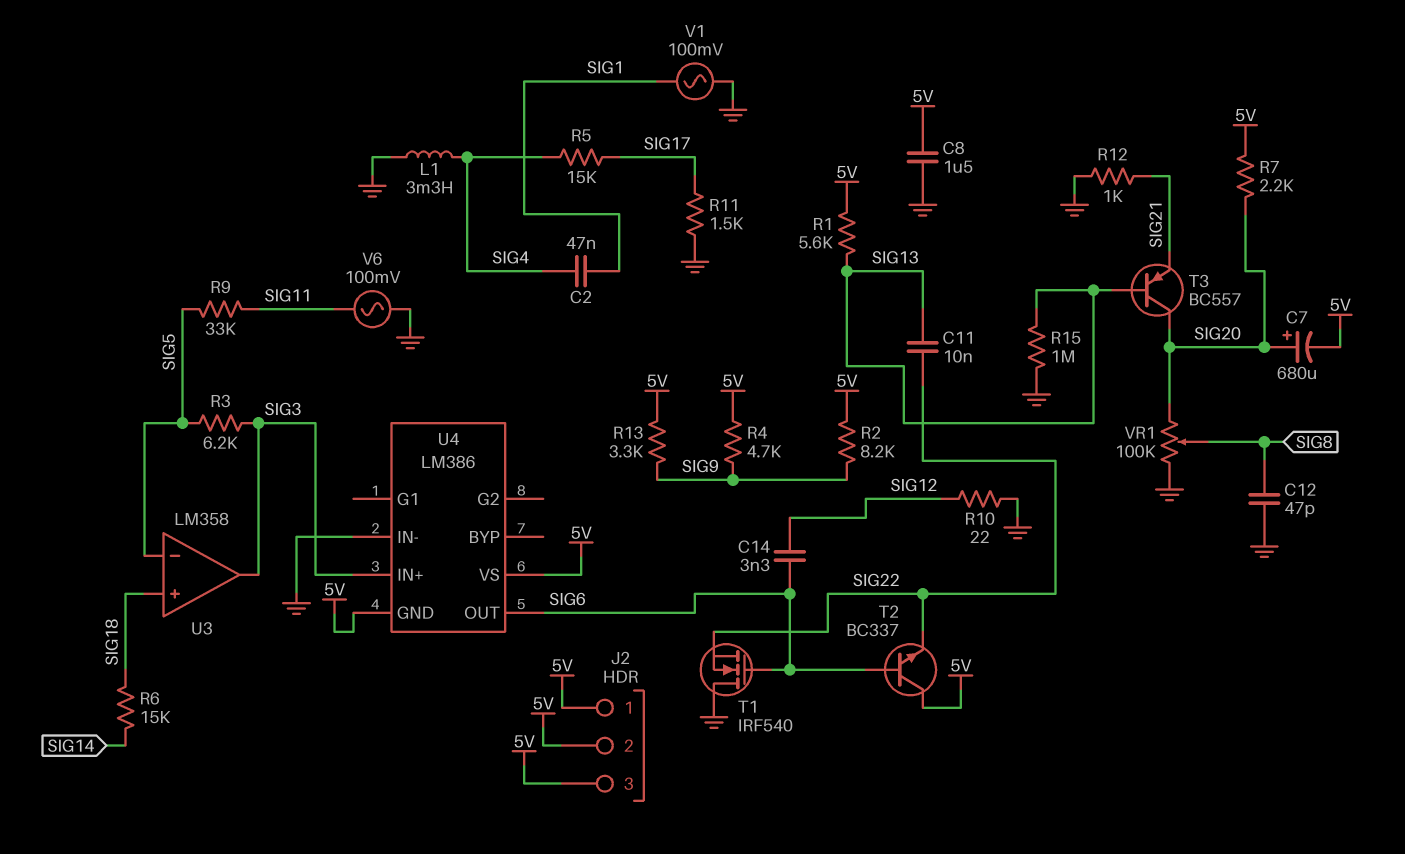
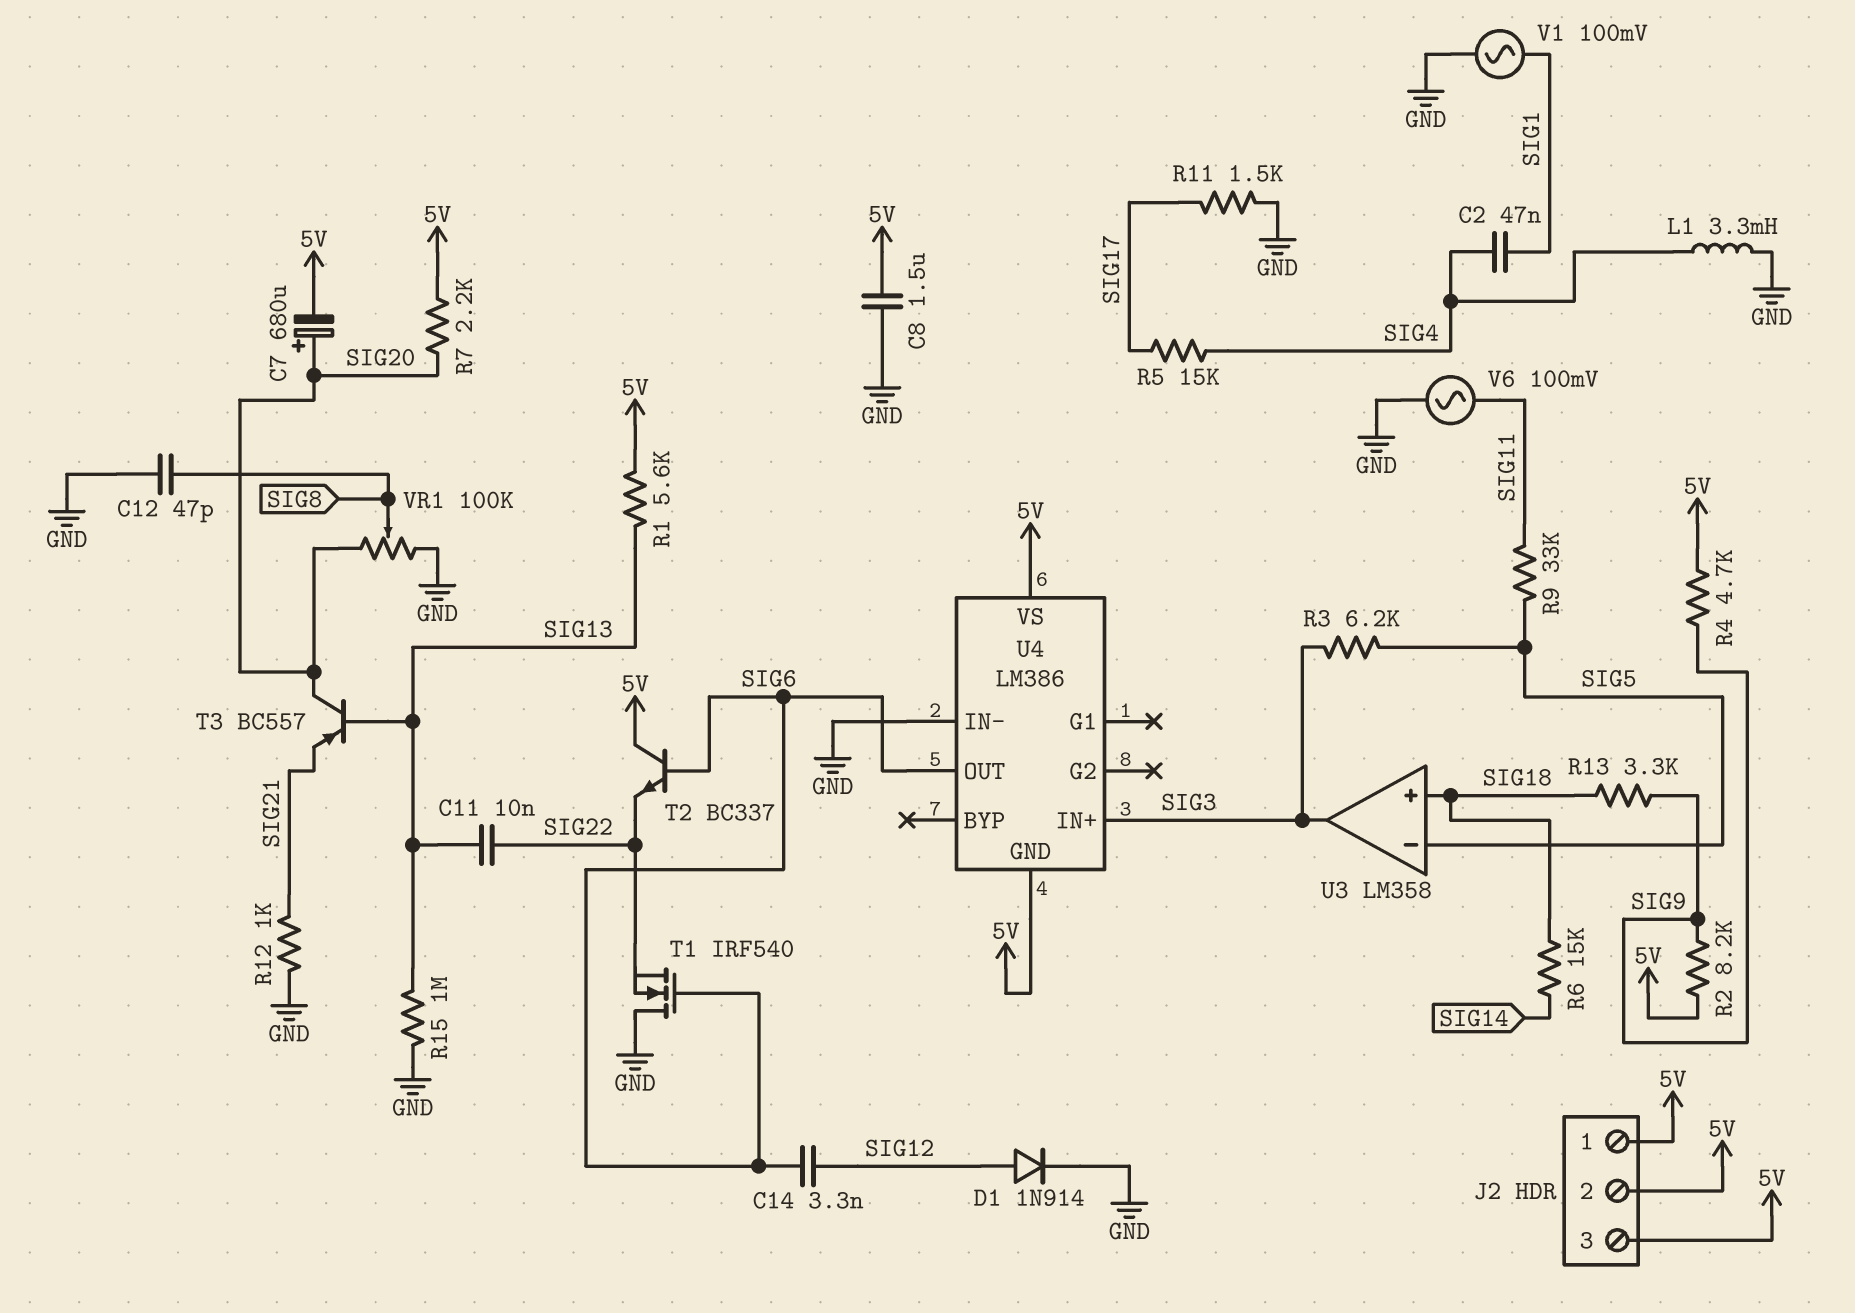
D1: none -> diode 1N914 (A SIG12, K GND)
R10: 22 (GND, SIG12) -> none
R13: 3.3k (5V, SIG9) -> 3.3k (SIG9, SIG18)

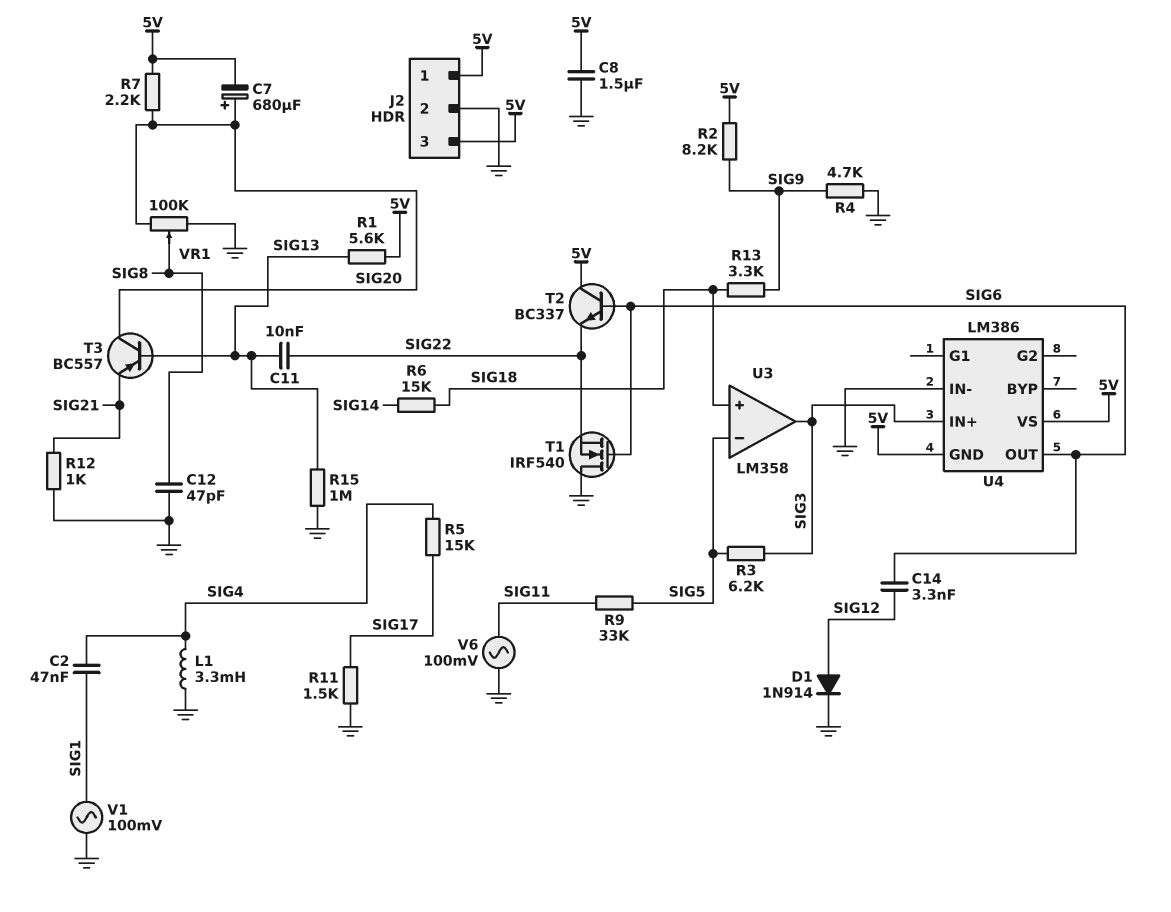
J2 pin 2: 5V -> GND
R4: 4.7k (5V, SIG9) -> 4.7k (GND, SIG9)

